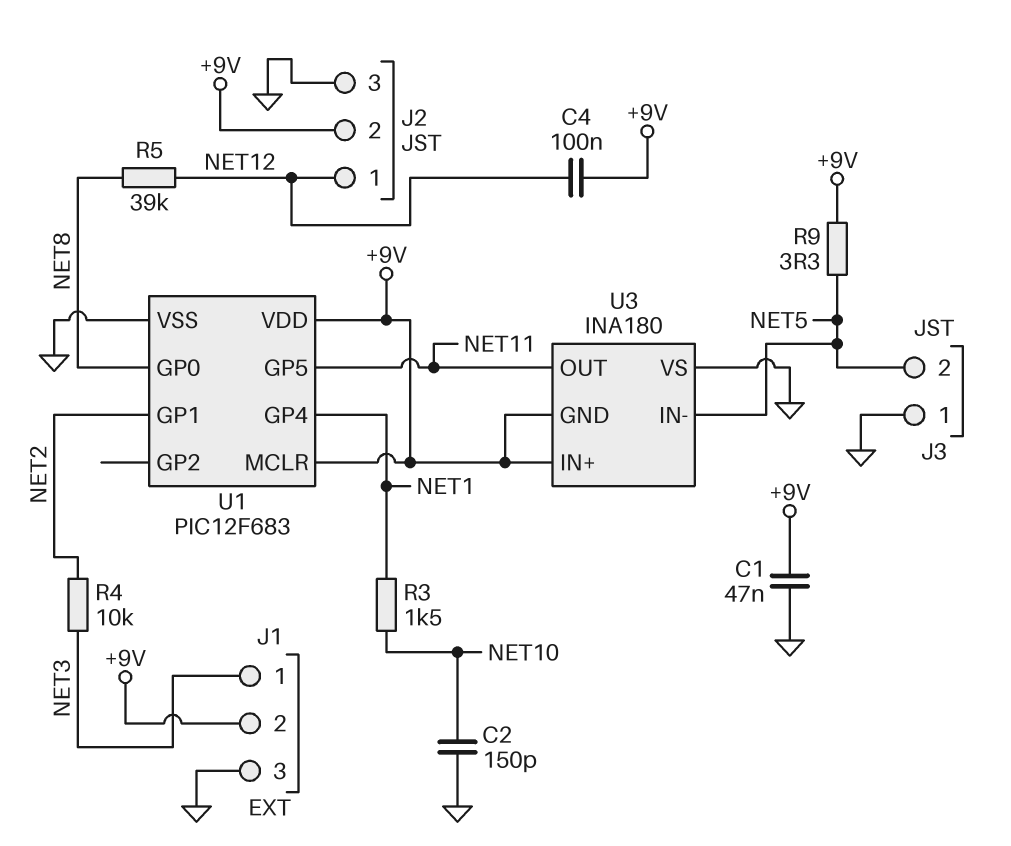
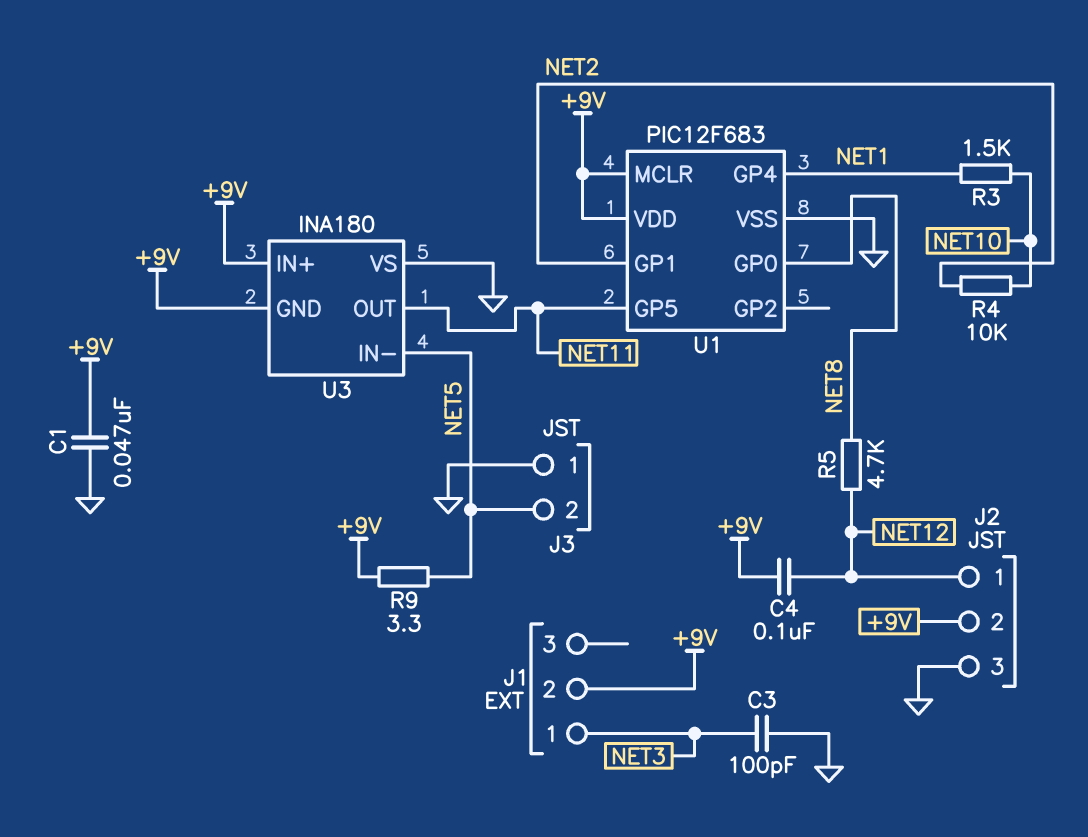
C2: 150pF (GND, NET10) -> none
C3: none -> 100pF (GND, NET3)
J1 pin 3: GND -> none
R4: 10k (NET2, NET3) -> 10k (NET2, NET10)
R5: 39k (NET8, NET12) -> 4.7k (NET8, NET12)

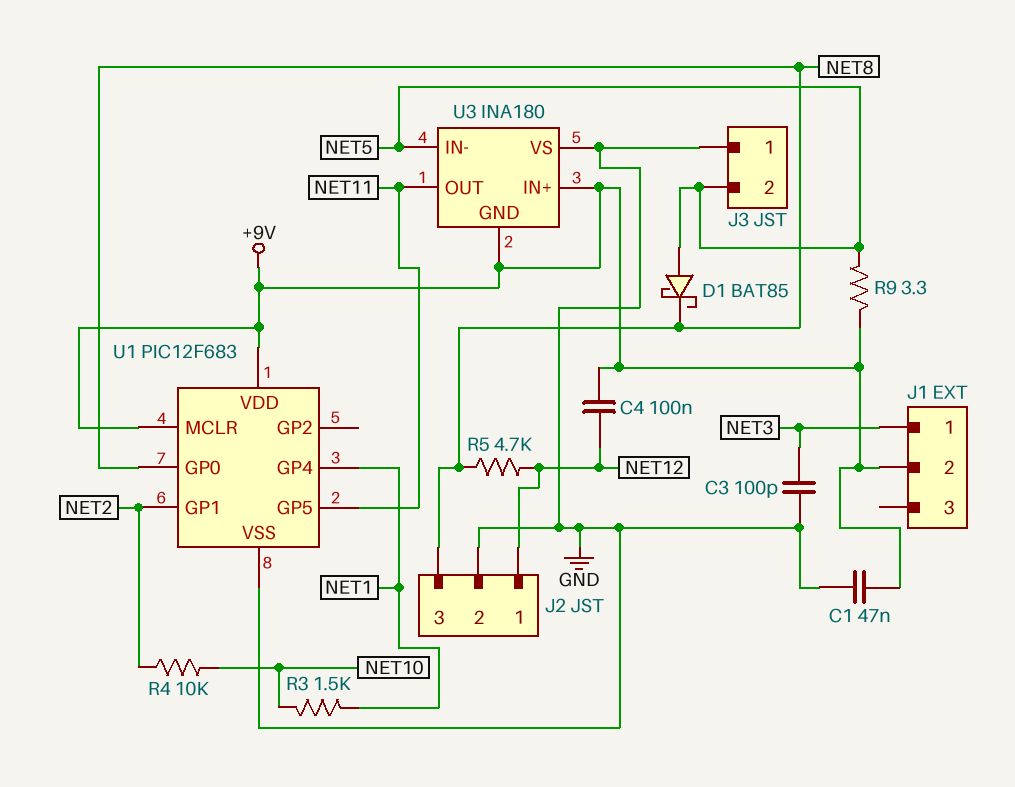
D1: none -> schottky BAT85 (A NET5, K NET8)
J2 pin 2: +9V -> GND
J2 pin 3: GND -> NET8

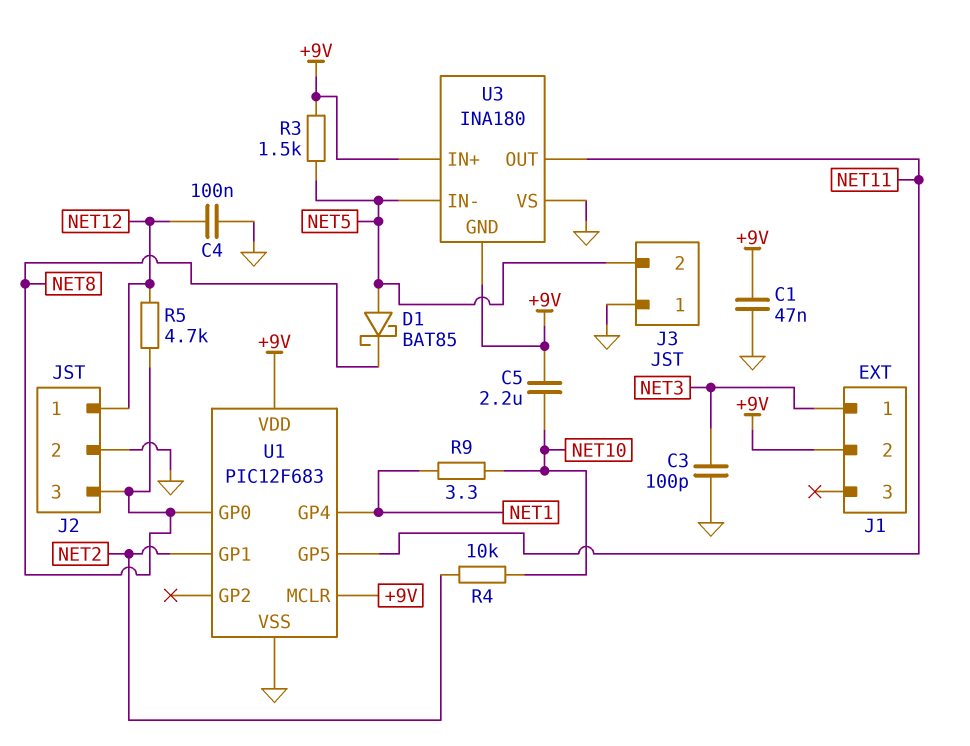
C4: 100nF (+9V, NET12) -> 100nF (GND, NET12)
C5: none -> 2.2uF (+9V, NET10)
R3: 1.5k (NET1, NET10) -> 1.5k (+9V, NET5)
R9: 3.3 (+9V, NET5) -> 3.3 (NET1, NET10)

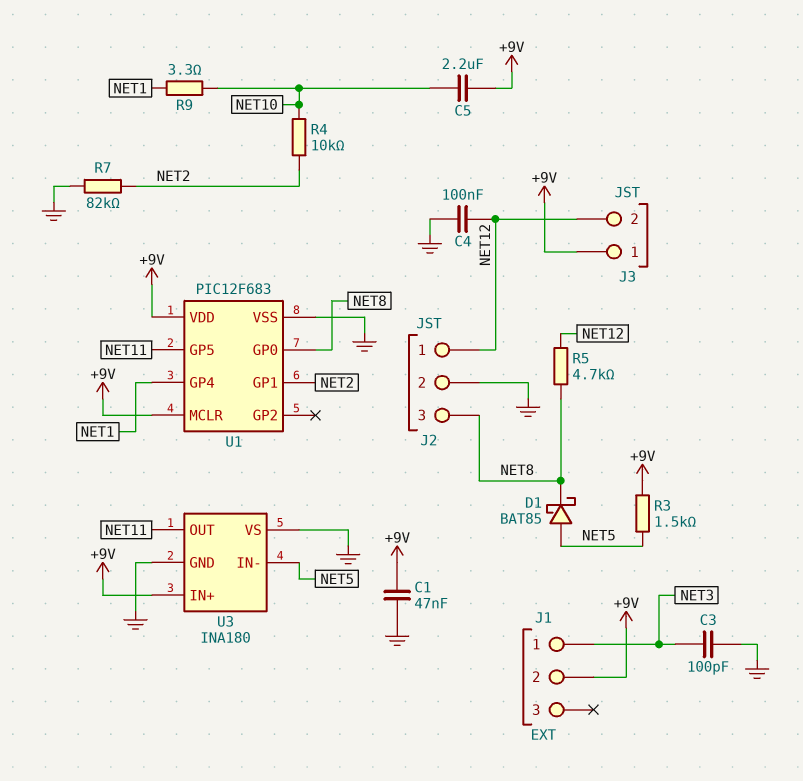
J3 pin 1: GND -> +9V
J3 pin 2: NET5 -> NET12
R7: none -> 82k (GND, NET2)
U3 pin GND: +9V -> GND

